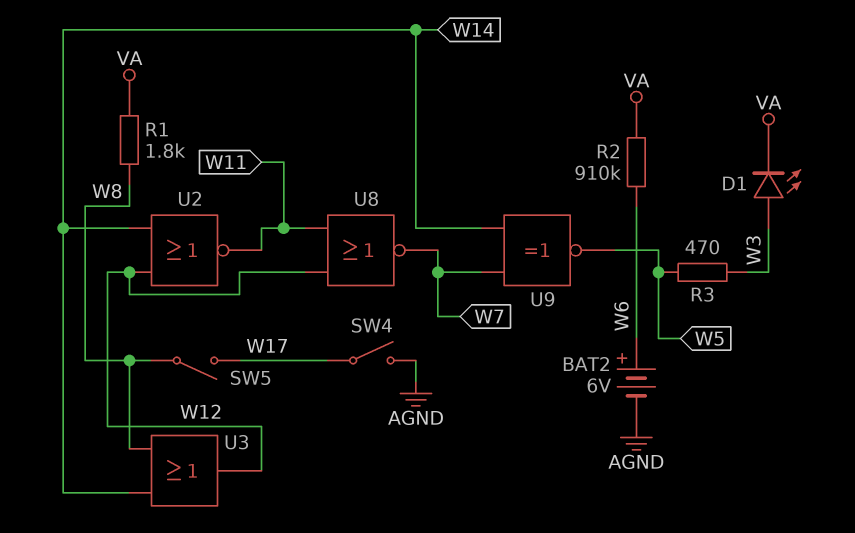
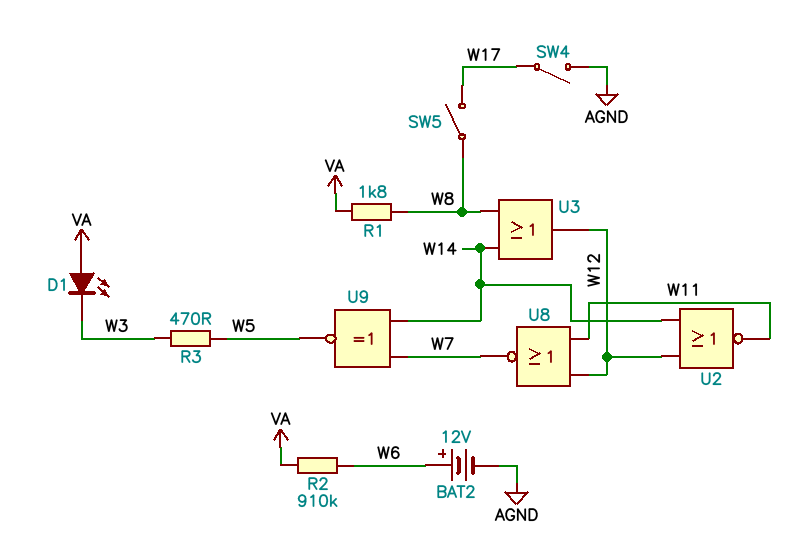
BAT2: 6V (plus W6, minus AGND) -> 12V (plus W6, minus AGND)
D1: LED (A W3, K VA) -> LED (A VA, K W3)

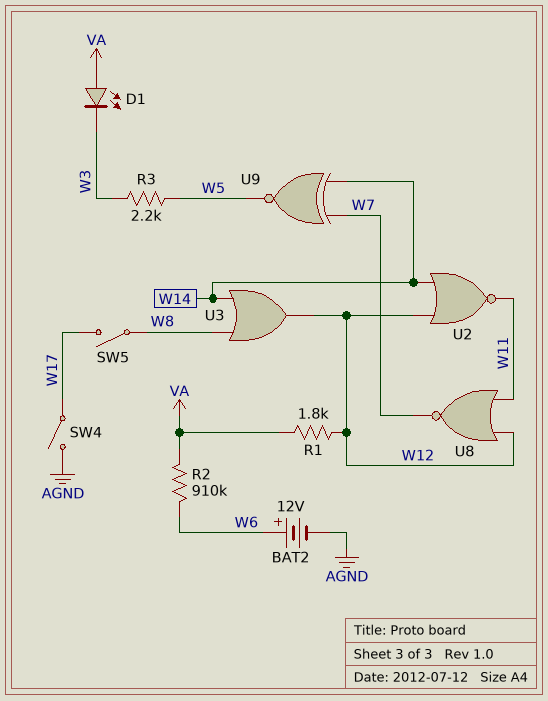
R1: 1.8k (VA, W8) -> 1.8k (VA, W12)
R3: 470 (W3, W5) -> 2.2k (W3, W5)

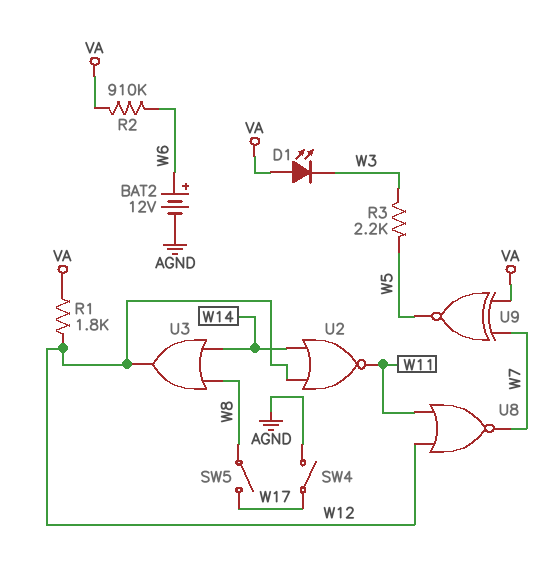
U9: XNOR (in W7, in W14, out W5) -> XNOR (in VA, in W7, out W5)

